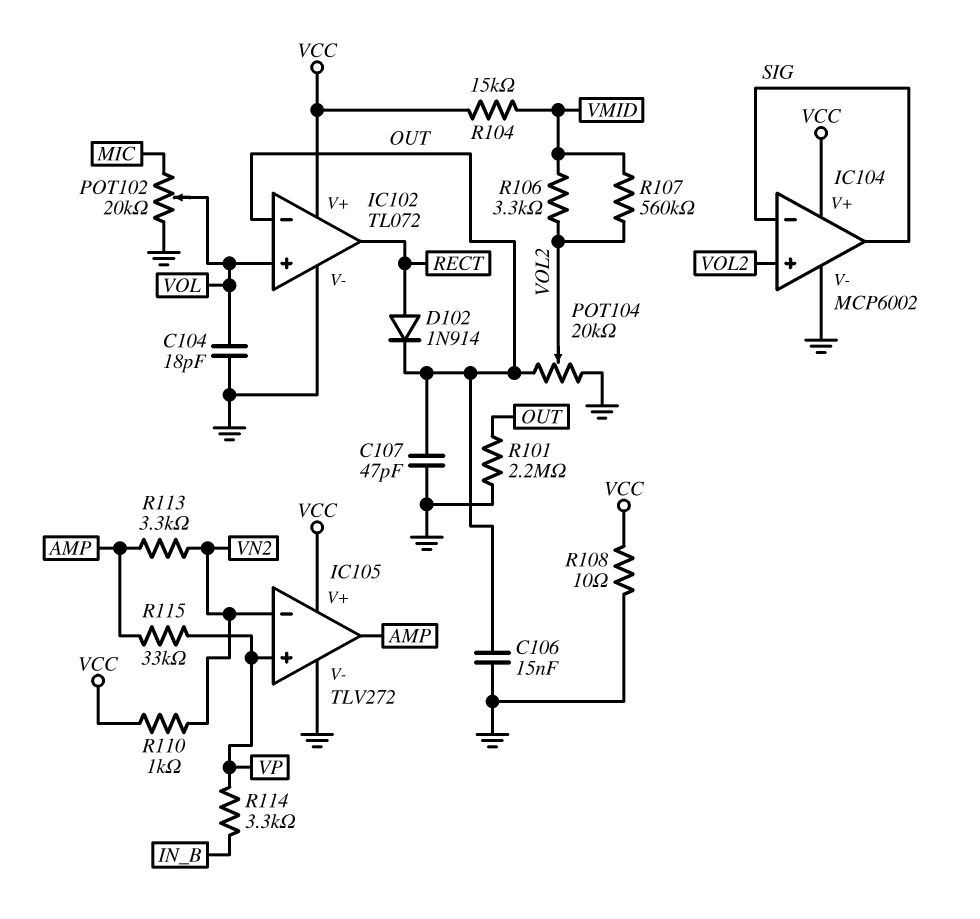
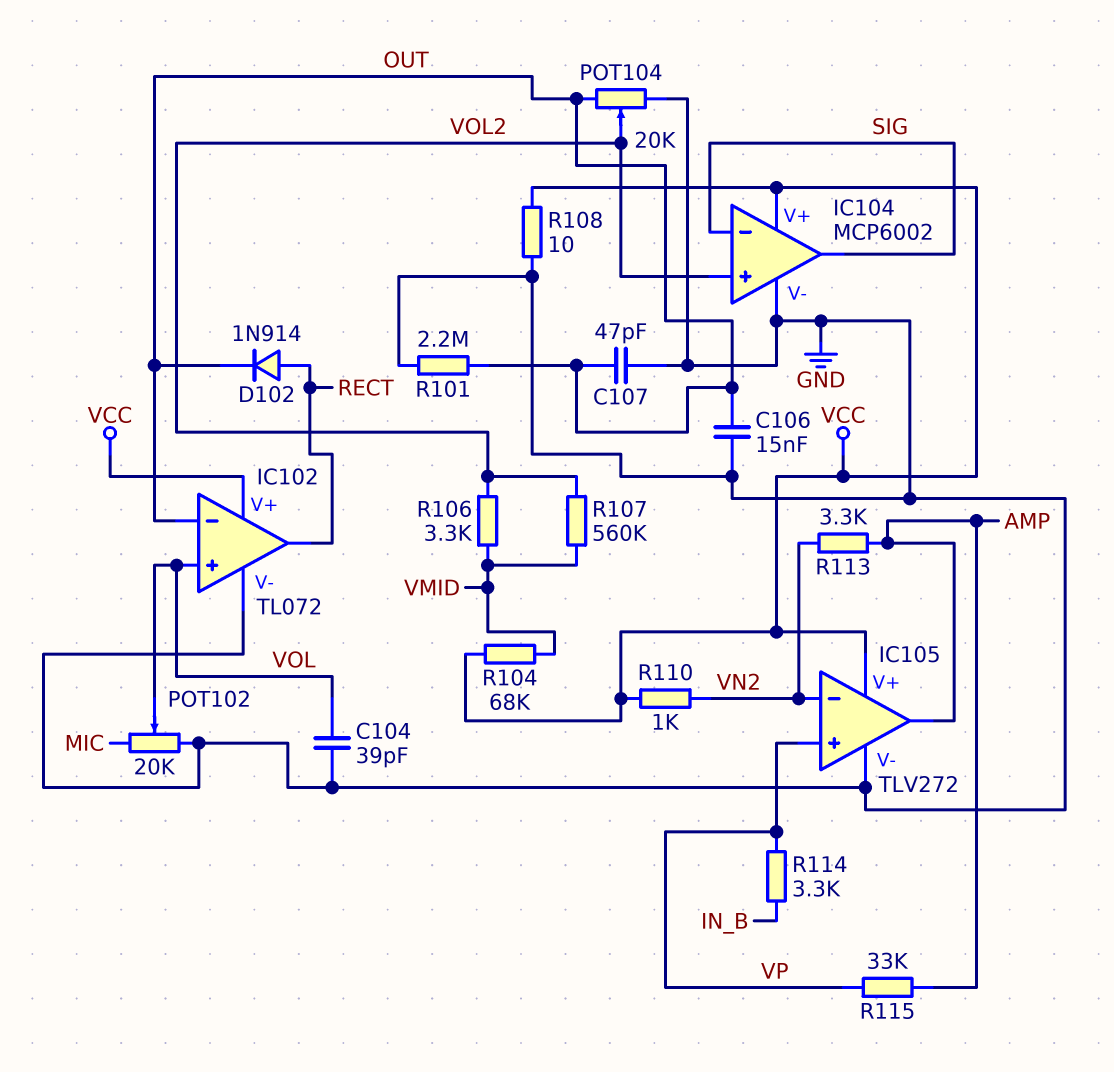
C104: 18pF (GND, VOL) -> 39pF (GND, VOL)
R104: 15k (VCC, VMID) -> 68k (VCC, VMID)

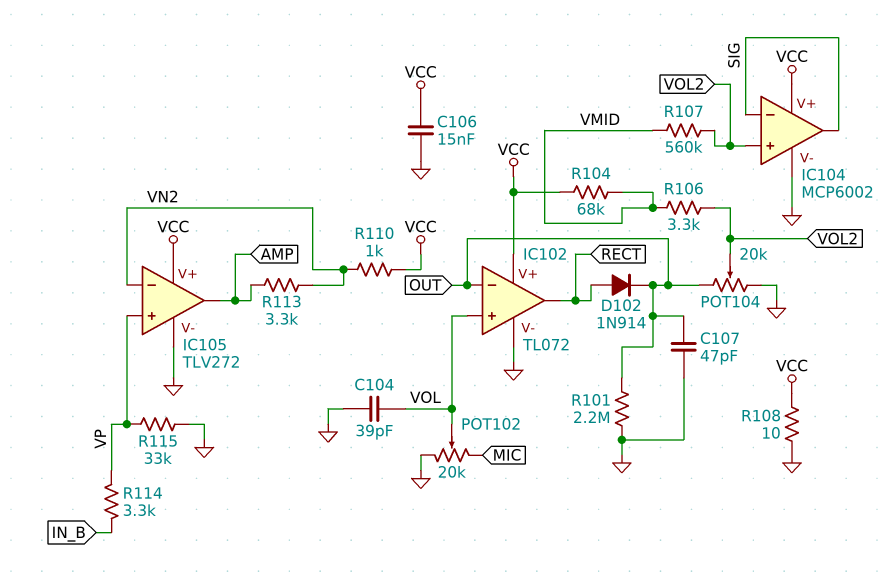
C106: 15nF (GND, OUT) -> 15nF (GND, VCC)
R115: 33k (AMP, VP) -> 33k (GND, VP)

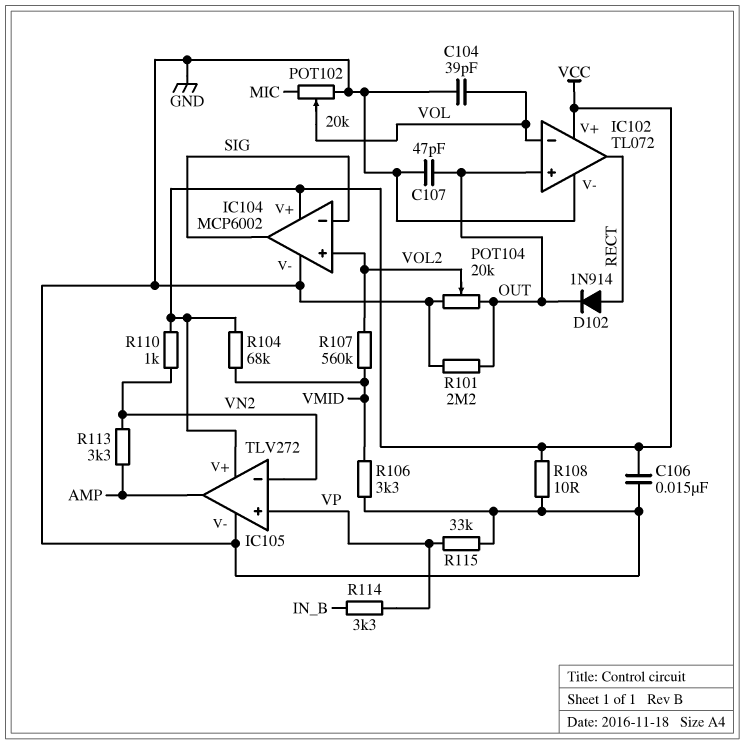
IC102 pin in+: VOL -> OUT
IC102 pin in-: OUT -> VOL
R106: 3.3k (VMID, VOL2) -> 3.3k (GND, VMID)

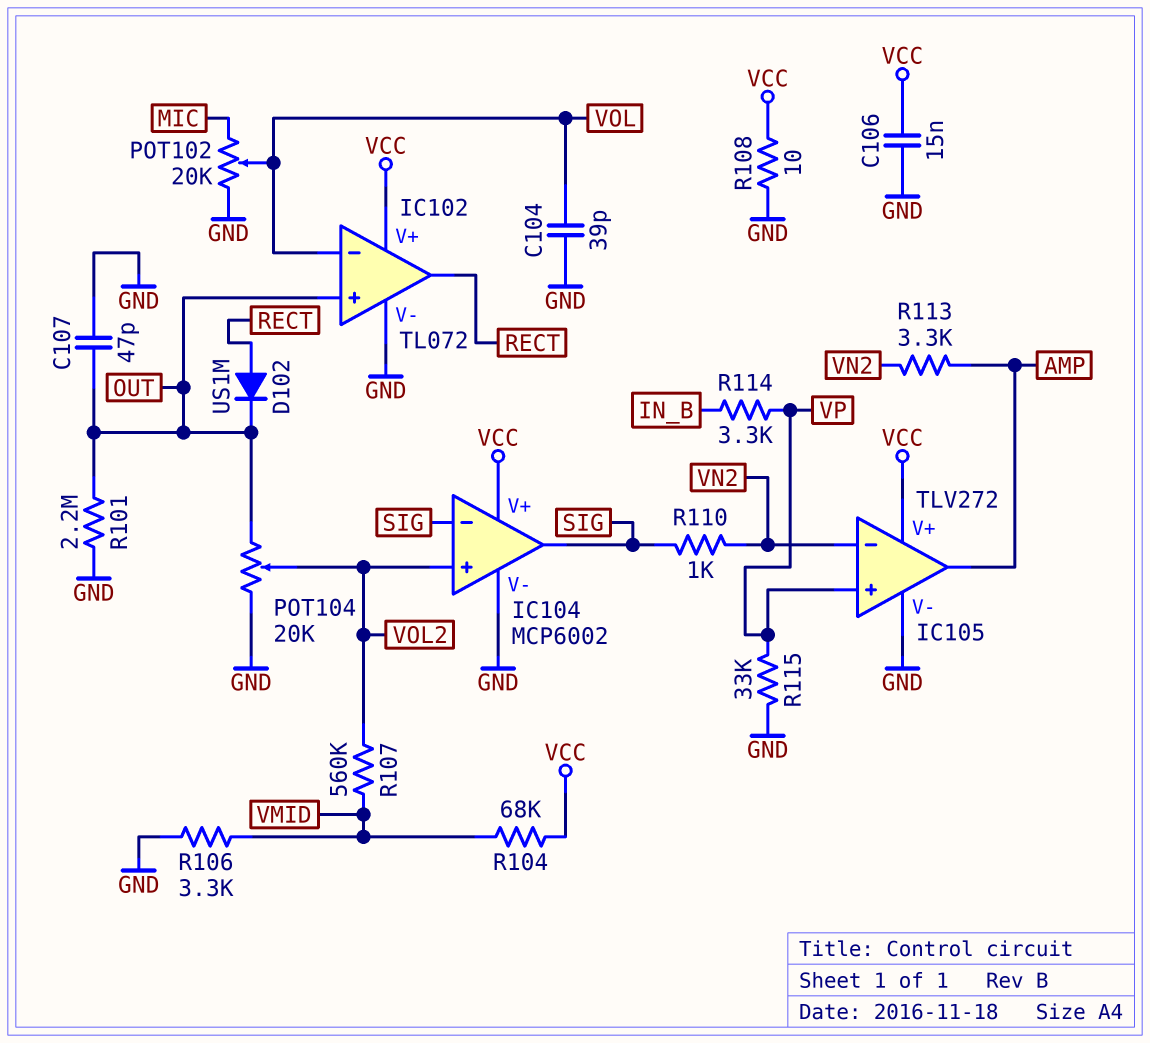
D102: diode 1N914 (A RECT, K OUT) -> diode US1M (A RECT, K OUT)
R110: 1k (VCC, VN2) -> 1k (SIG, VN2)

